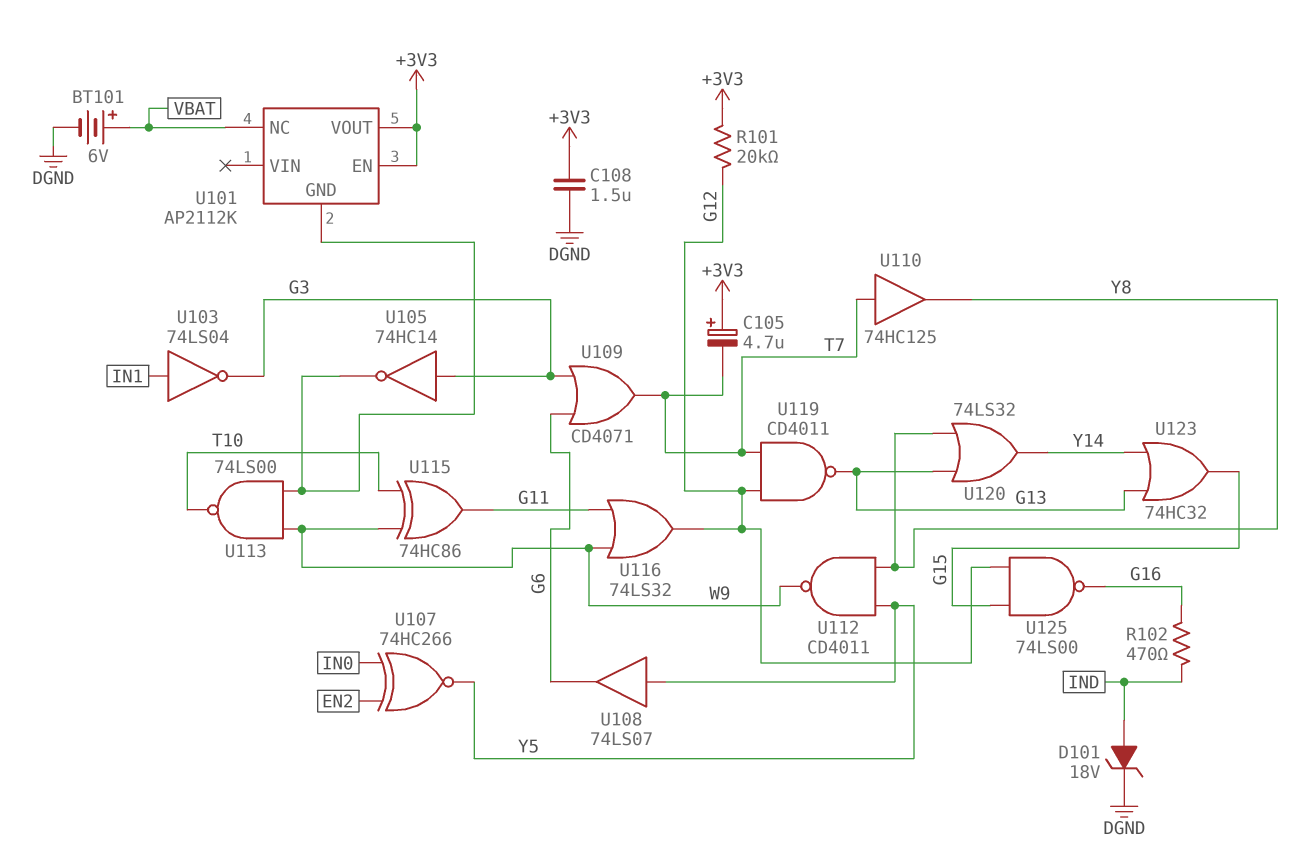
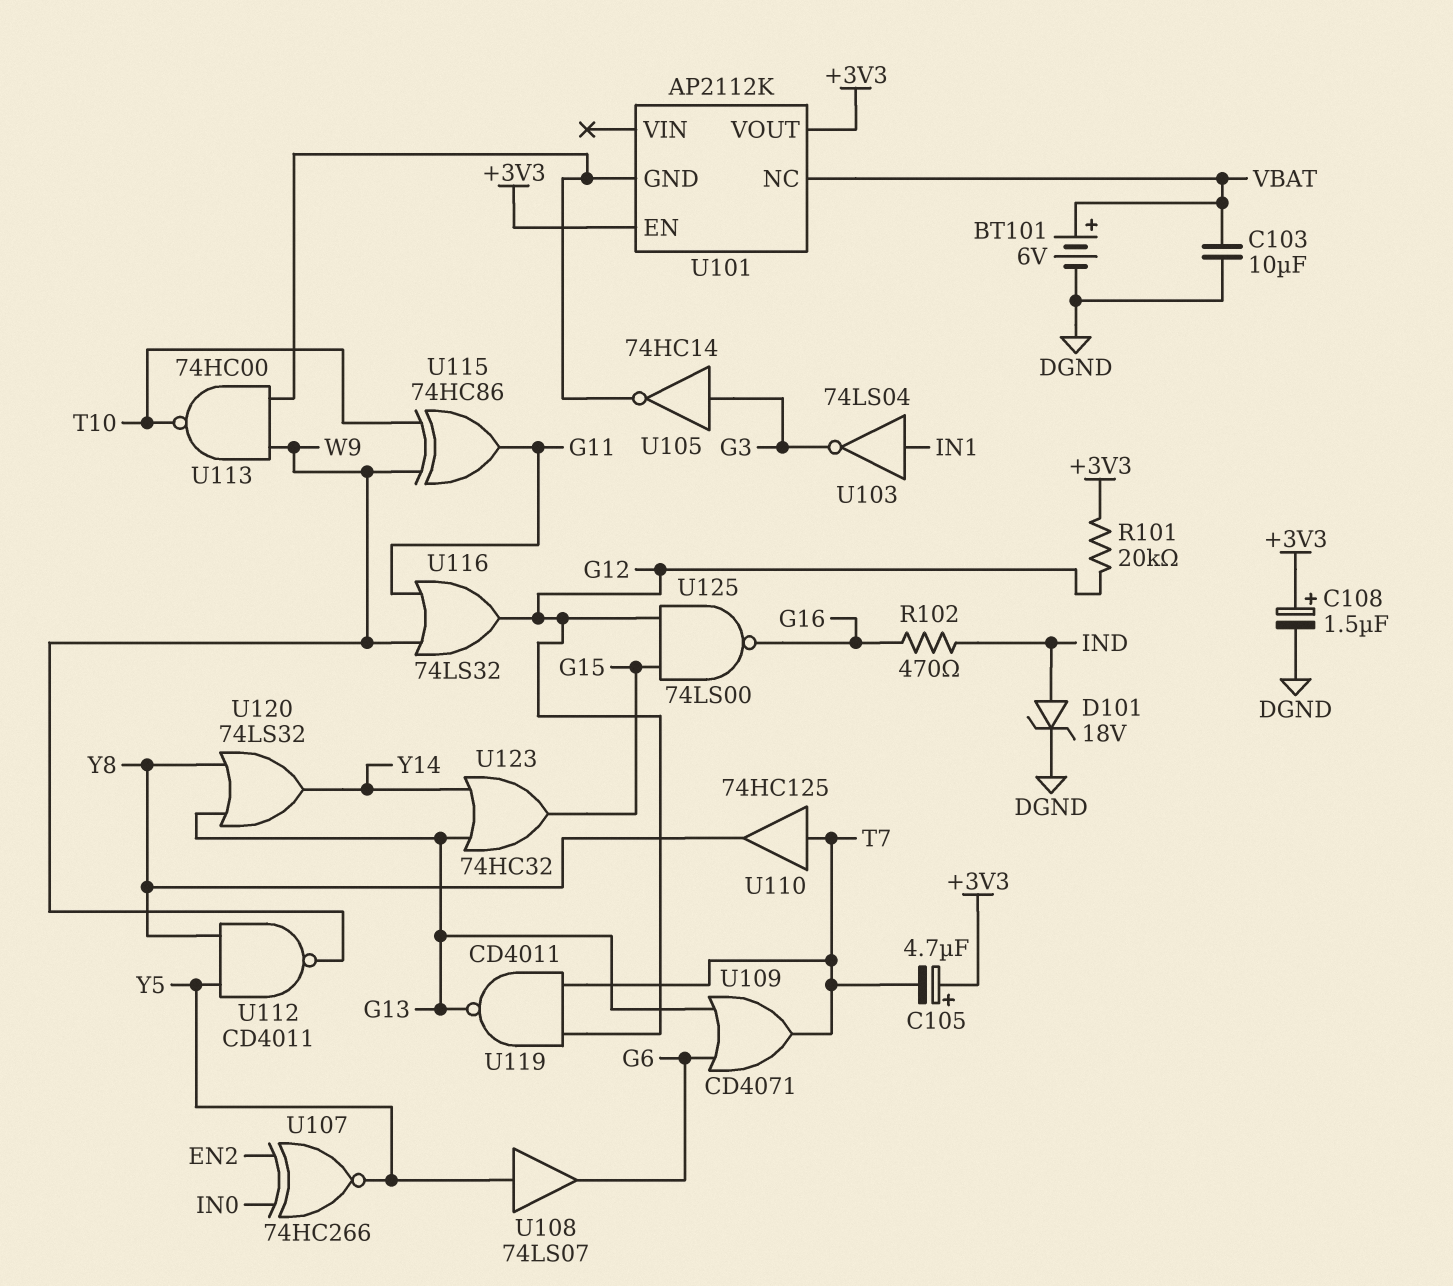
C103: none -> 10uF (DGND, VBAT)
C108: 1.5uF (+3V3, DGND) -> 1.5uF (plus +3V3, minus DGND)
U109: OR CD4071 (in G3, in G6, out T7) -> OR CD4071 (in G6, in G13, out T7)
U113: NAND 74LS00 (in U101/GND, in W9, out T10) -> NAND 74HC00 (in U101/GND, in W9, out T10)

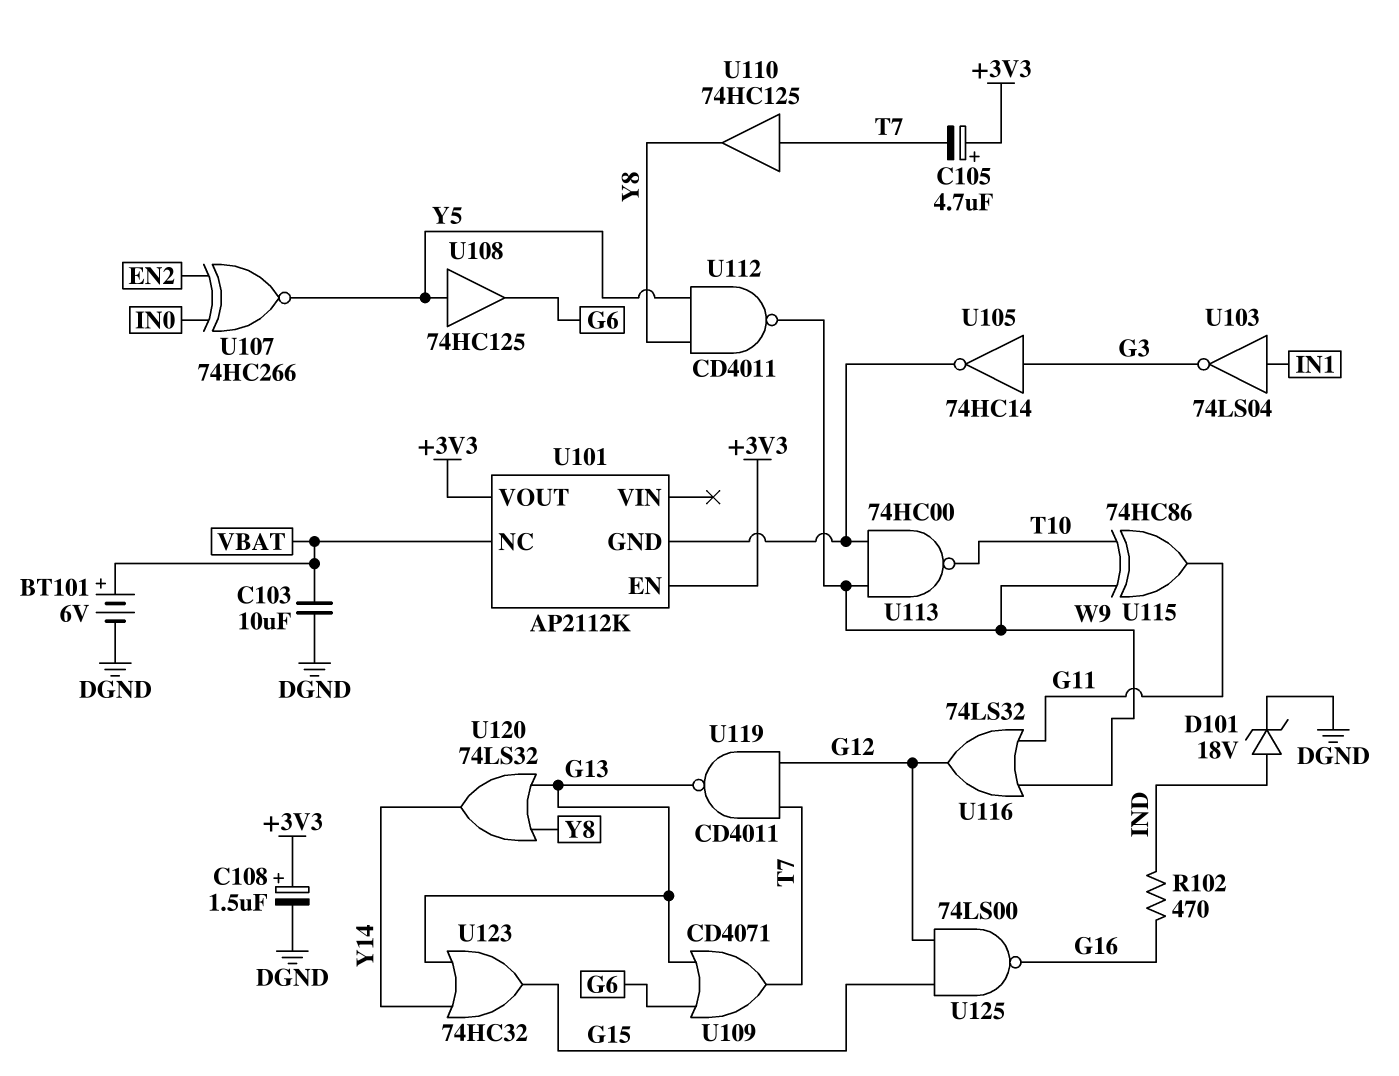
R101: 20k (+3V3, G12) -> none
U108: buffer 74LS07 (in Y5, out G6) -> buffer 74HC125 (in Y5, out G6)

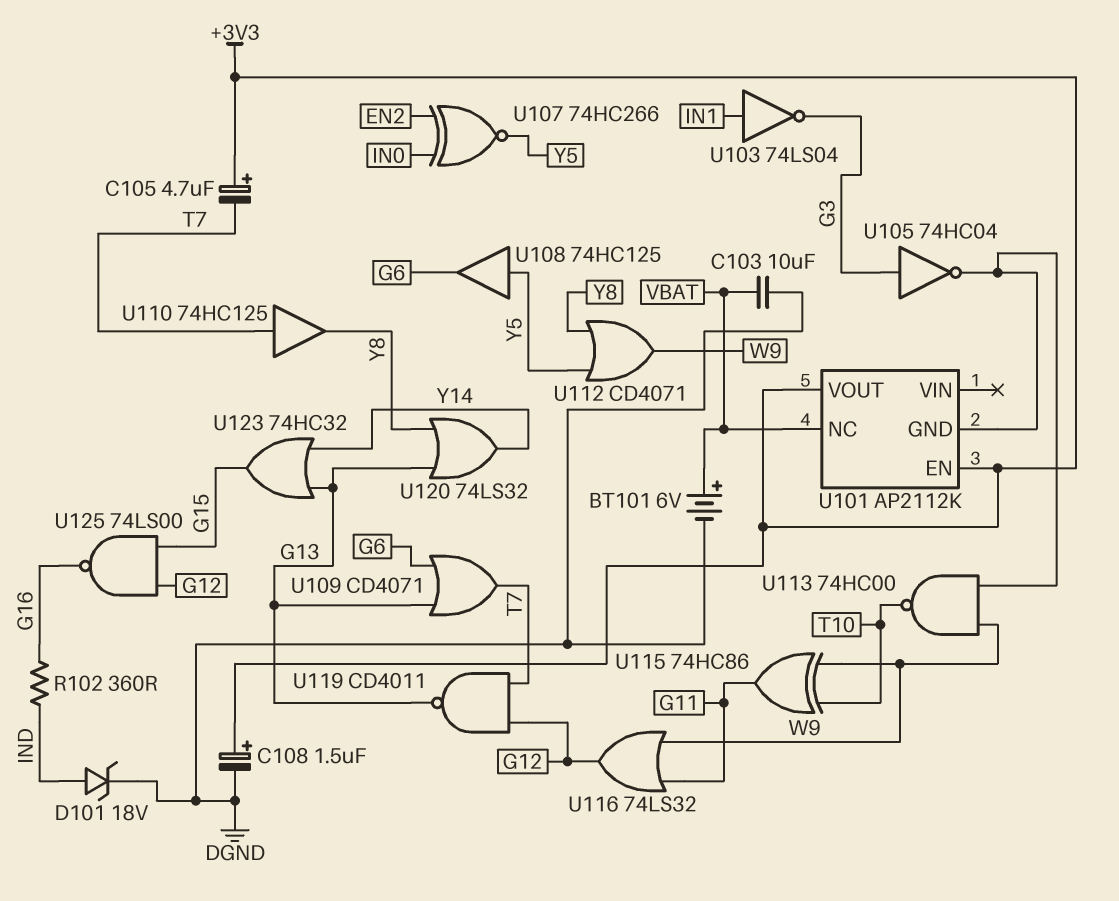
R102: 470 (G16, IND) -> 360 (G16, IND)
U105: NOT 74HC14 (in G3, out U101/GND) -> NOT 74HC04 (in G3, out U101/GND)
U112: NAND CD4011 (in Y5, in Y8, out W9) -> OR CD4071 (in Y5, in Y8, out W9)

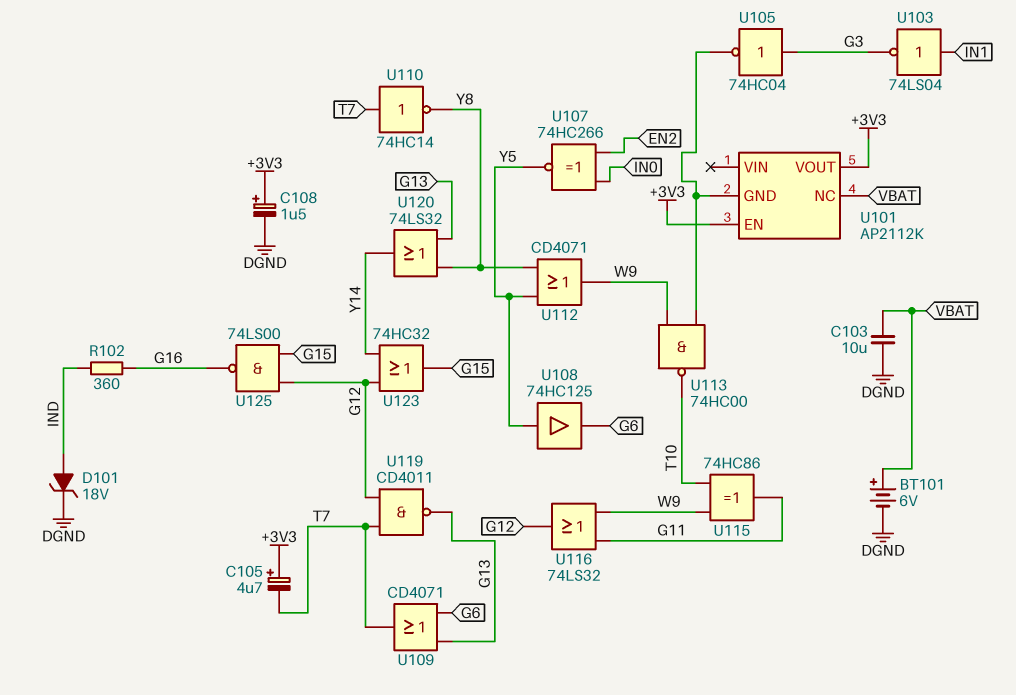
U110: buffer 74HC125 (in T7, out Y8) -> NOT 74HC14 (in T7, out Y8)
U123: OR 74HC32 (in G13, in Y14, out G15) -> OR 74HC32 (in G12, in Y14, out G15)

